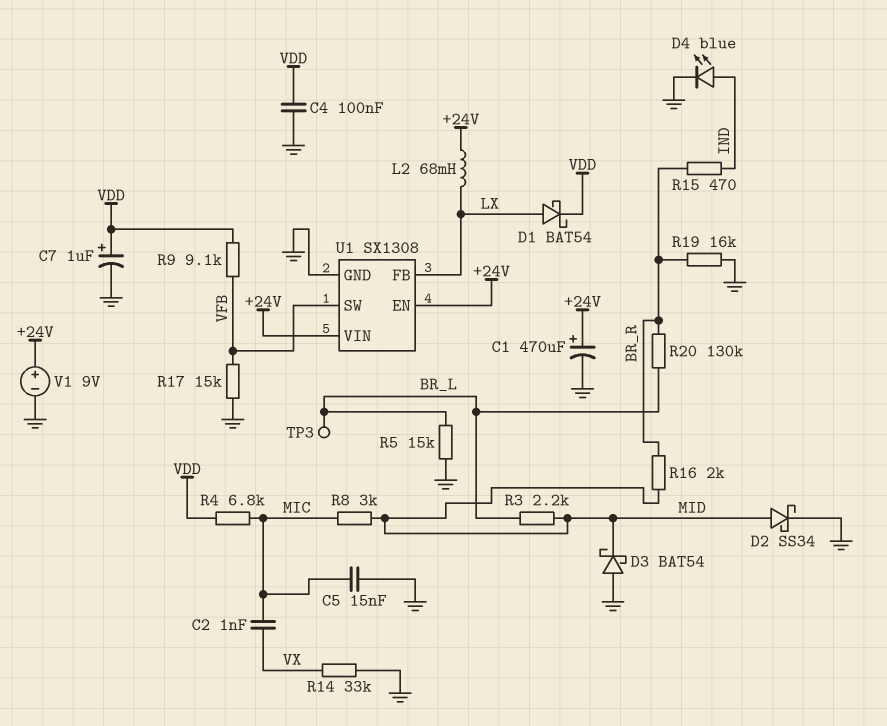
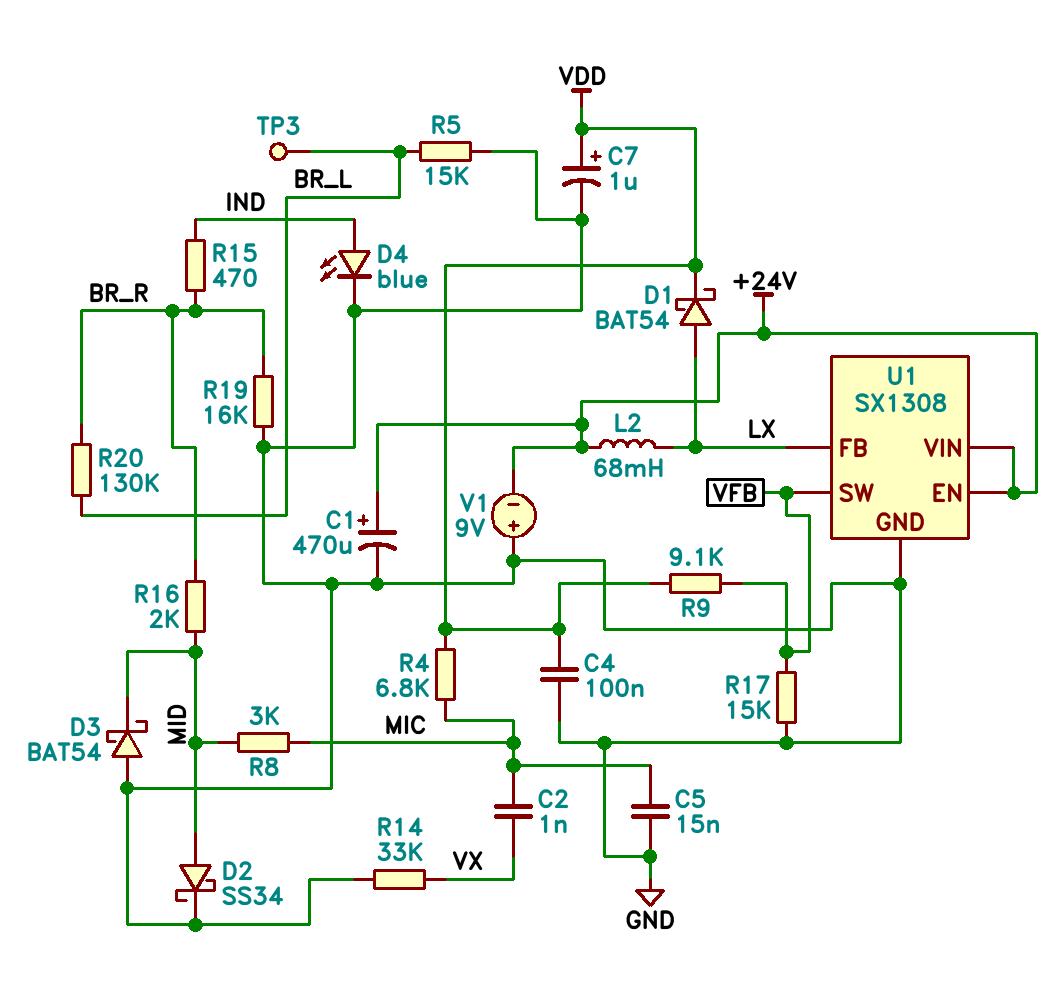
R3: 2.2k (BR_L, MID) -> none
V1: 9V (plus +24V, minus GND) -> 9V (plus GND, minus +24V)

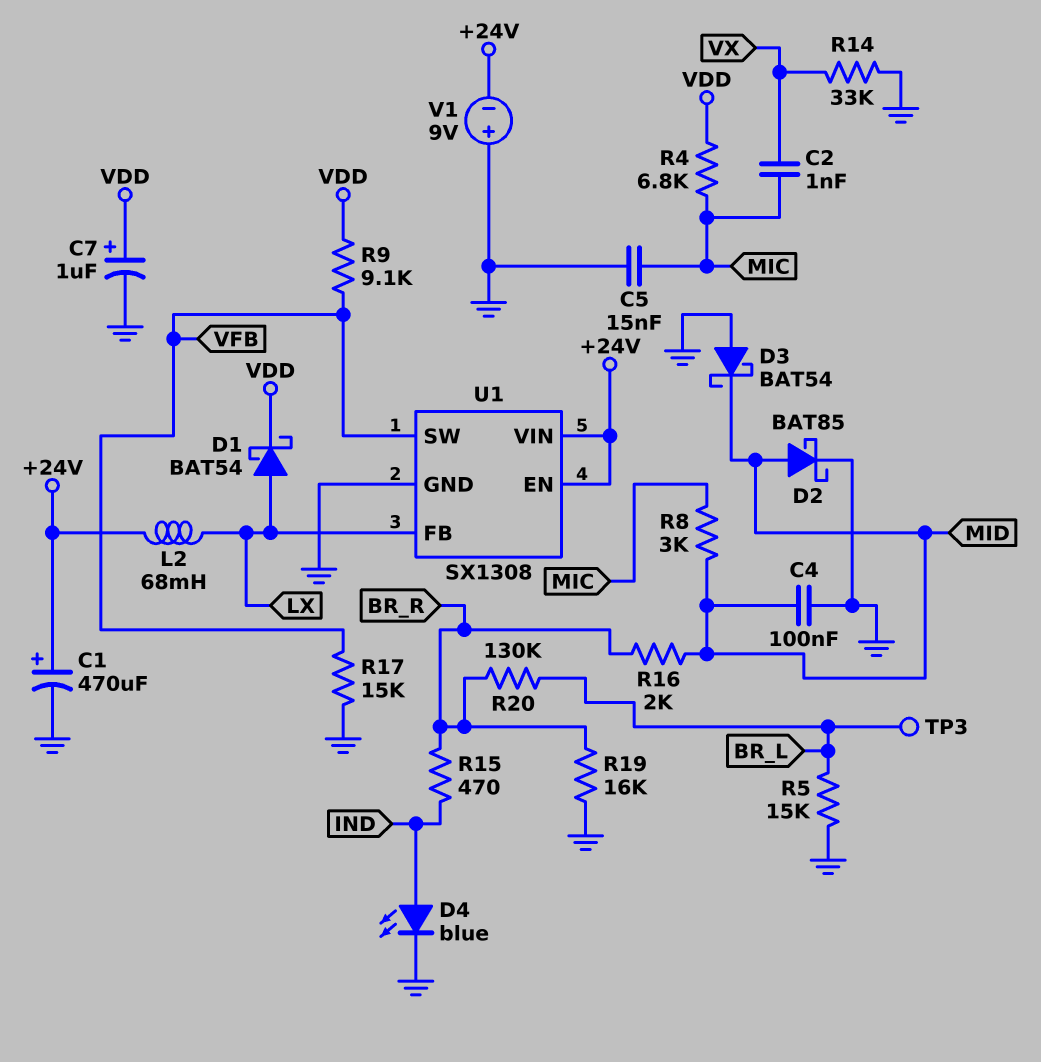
C4: 100nF (GND, VDD) -> 100nF (GND, MID)
D2: schottky SS34 (A MID, K GND) -> schottky BAT85 (A MID, K GND)

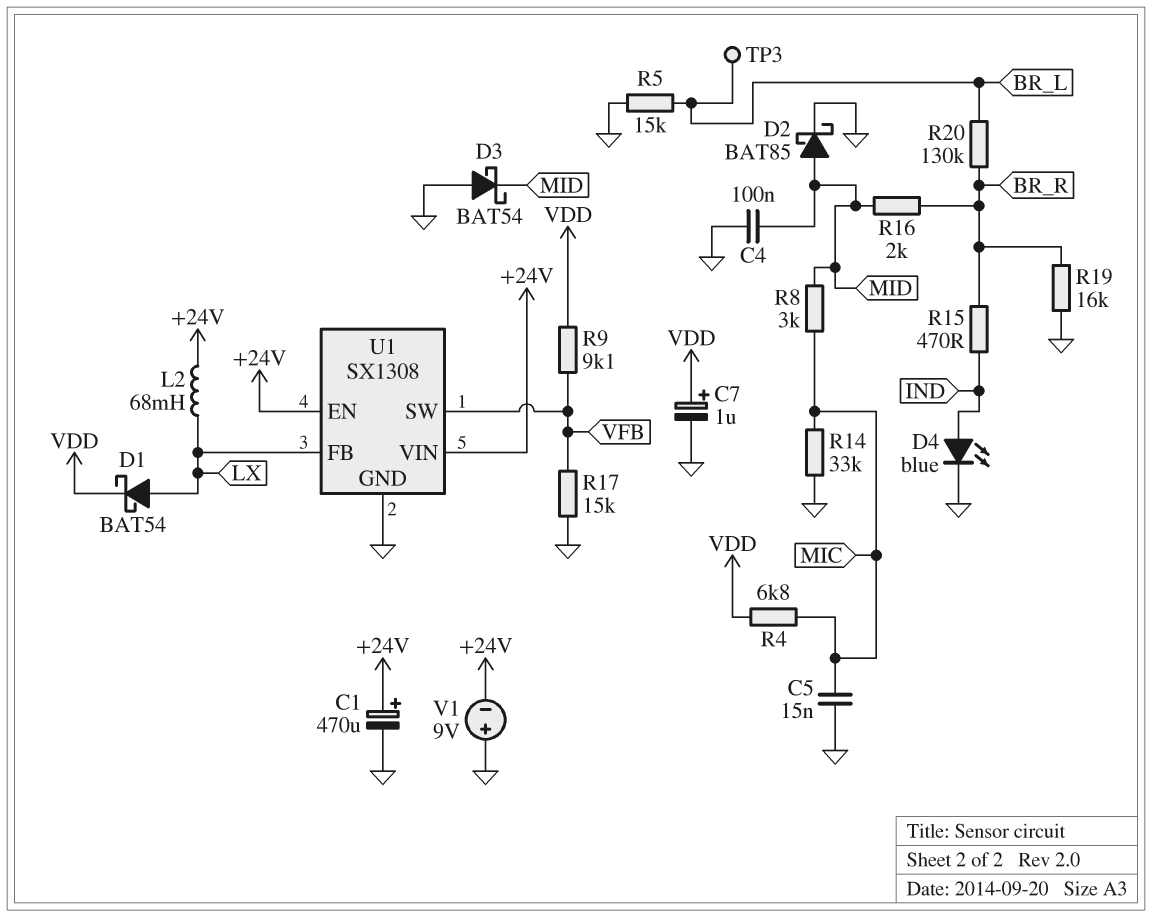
C2: 1nF (MIC, VX) -> none
R14: 33k (GND, VX) -> 33k (GND, MIC)

